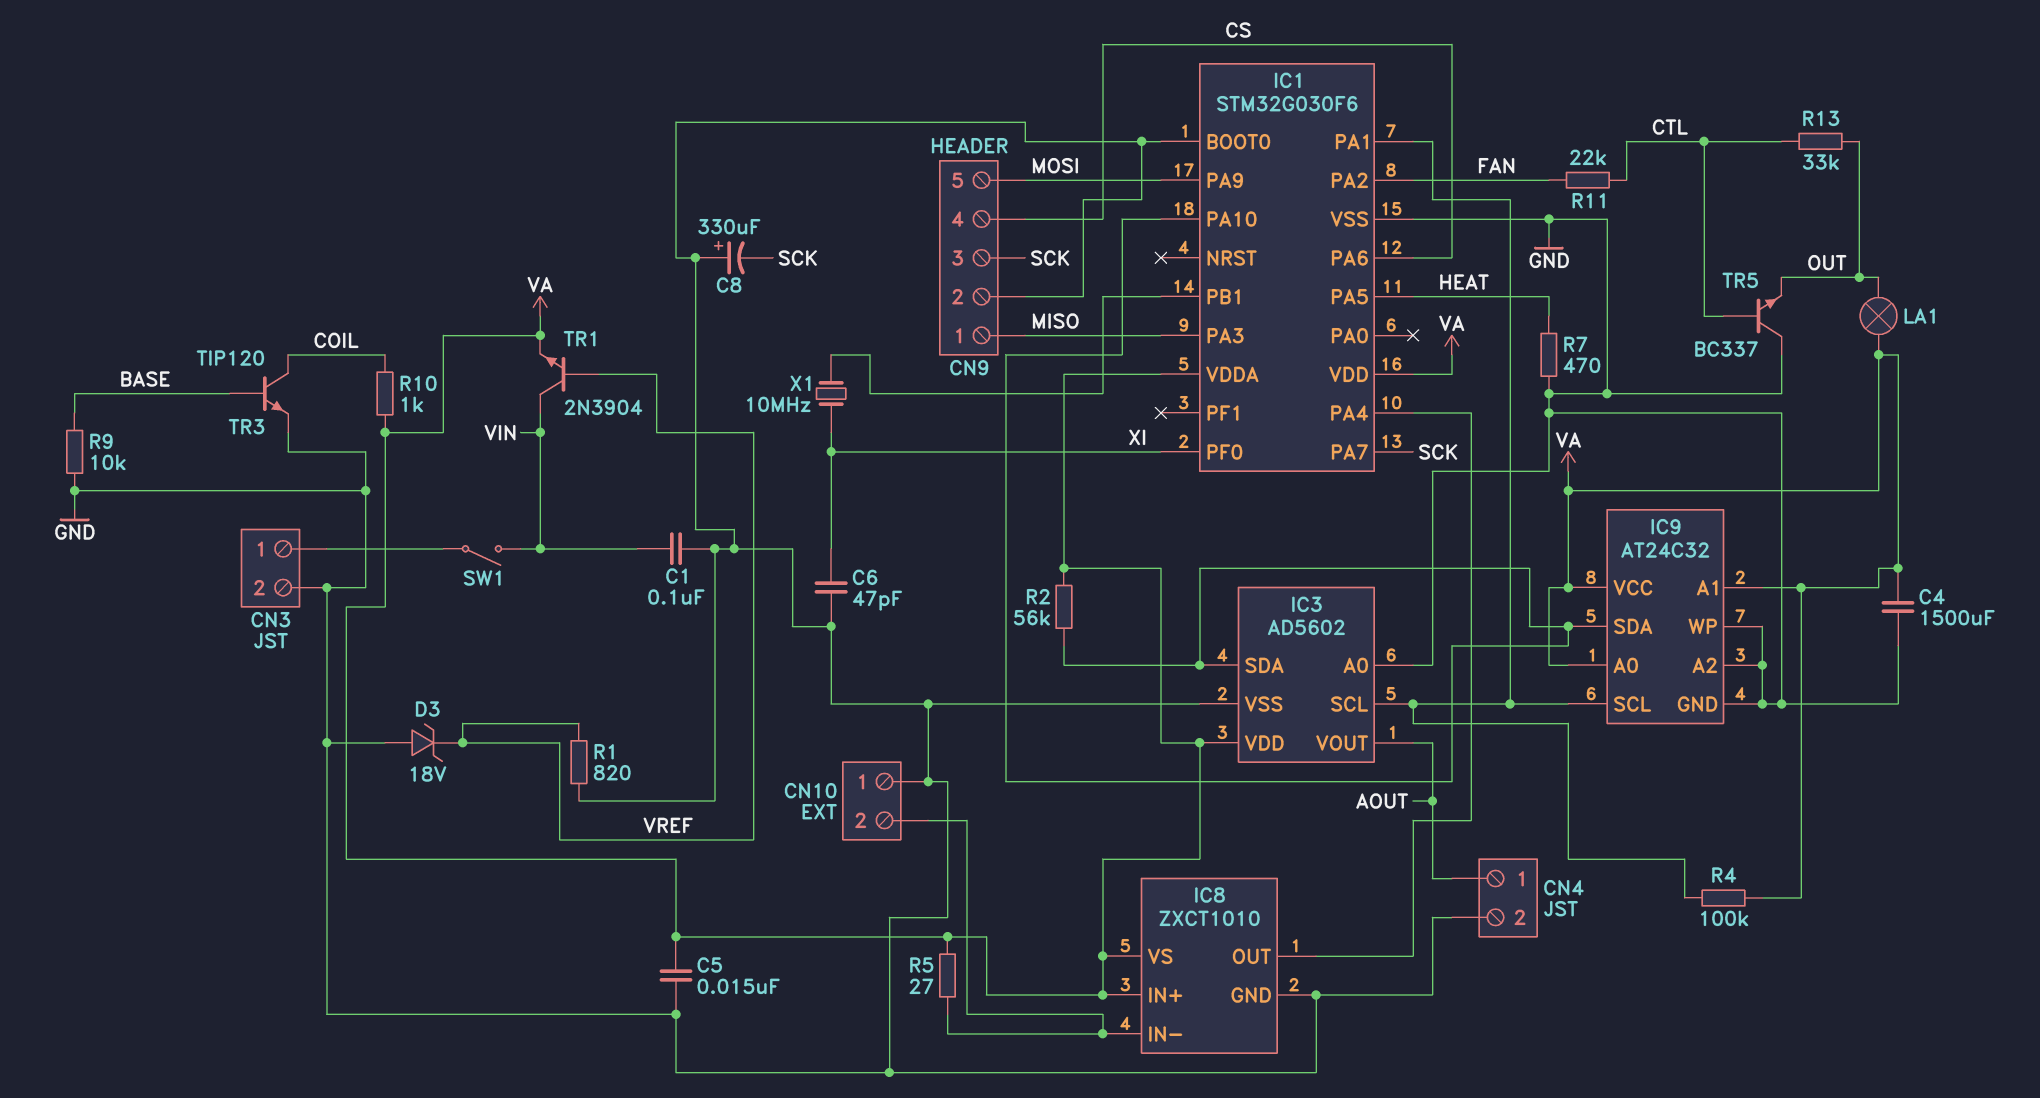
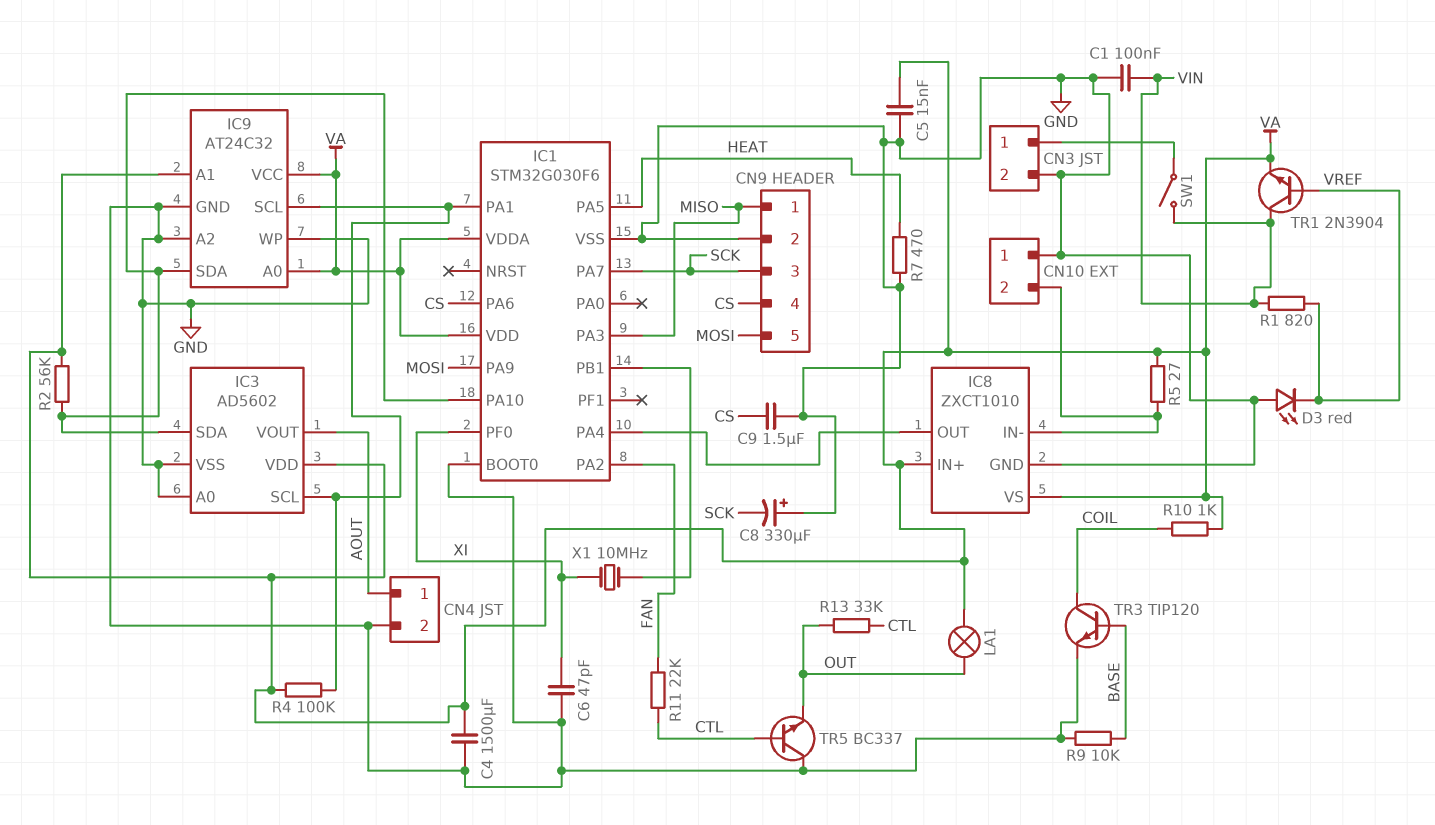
C9: none -> 1.5uF (CS, GND)
D3: zener 18V (A GND, K VREF) -> LED red (A GND, K VREF)
R1: 820 (GND, VREF) -> 820 (VIN, VREF)

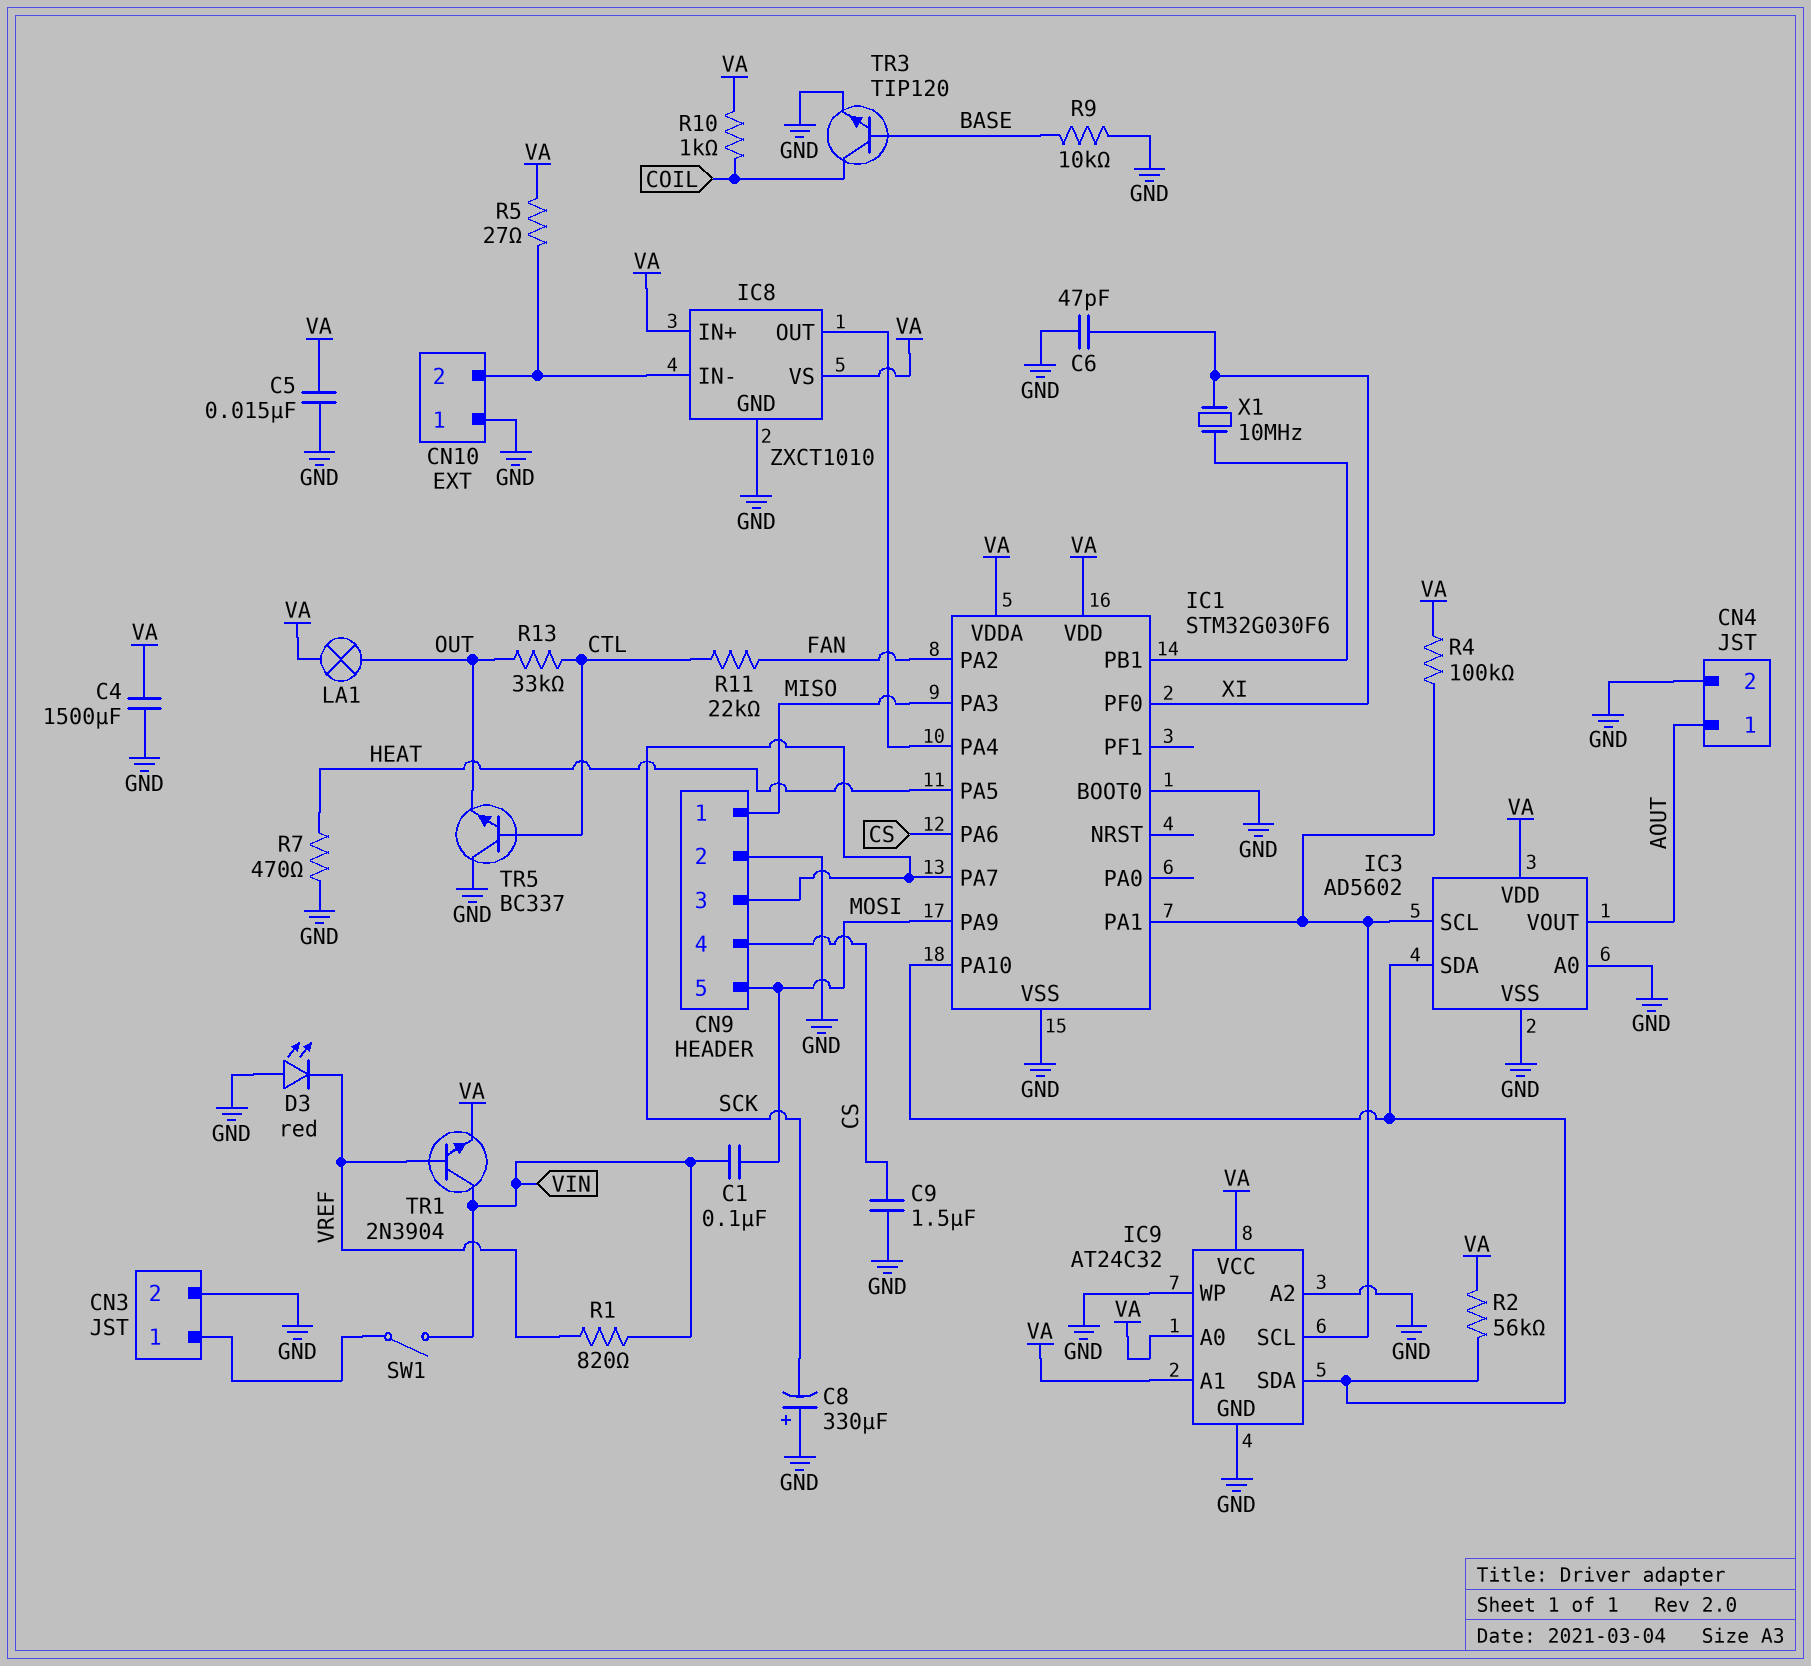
C1: 100nF (GND, VIN) -> 100nF (MOSI, VIN)

